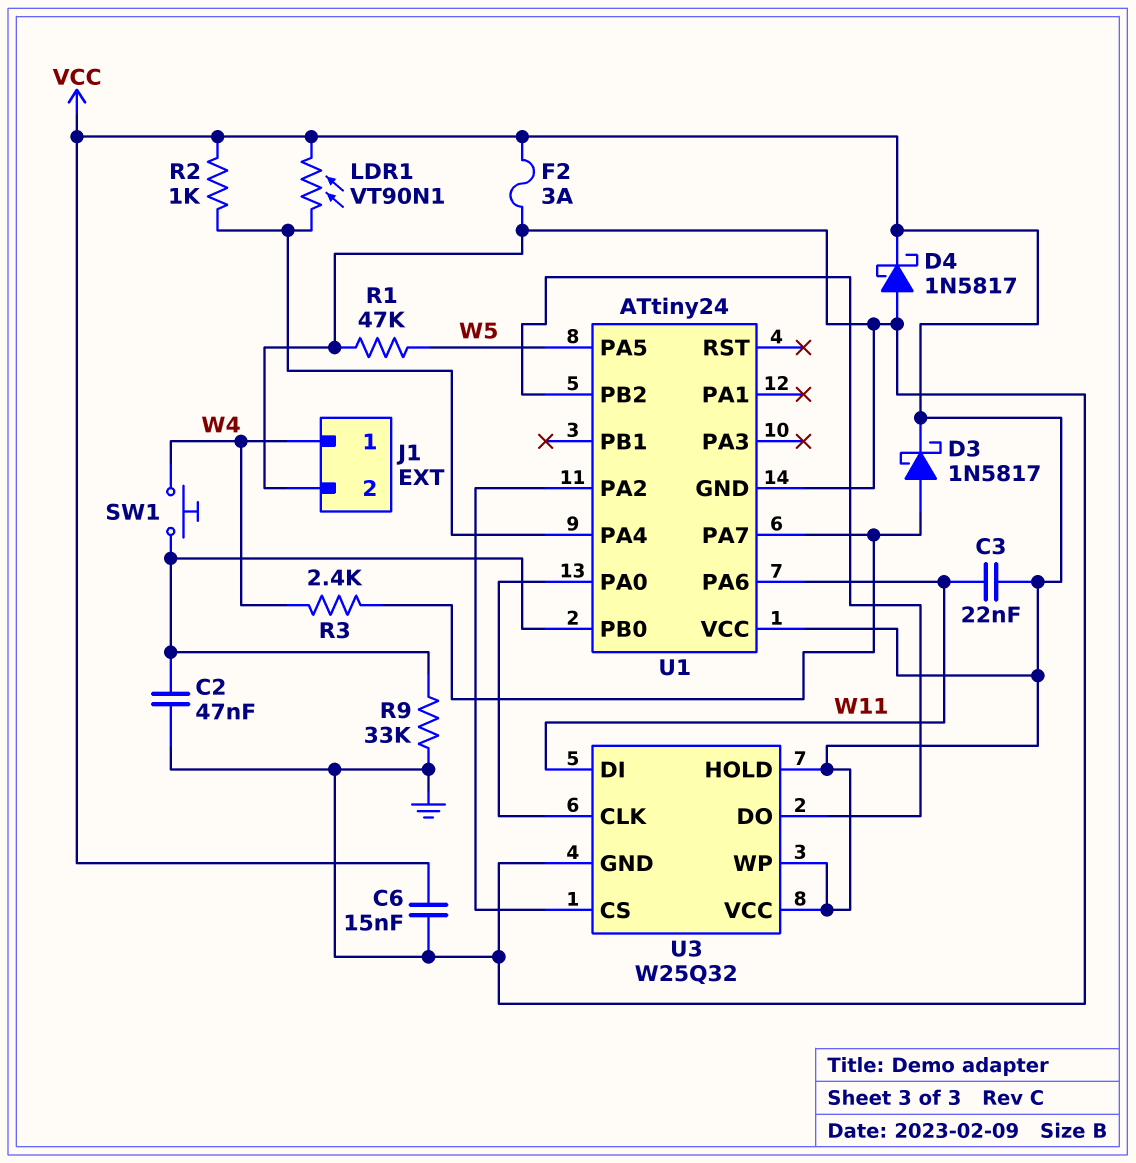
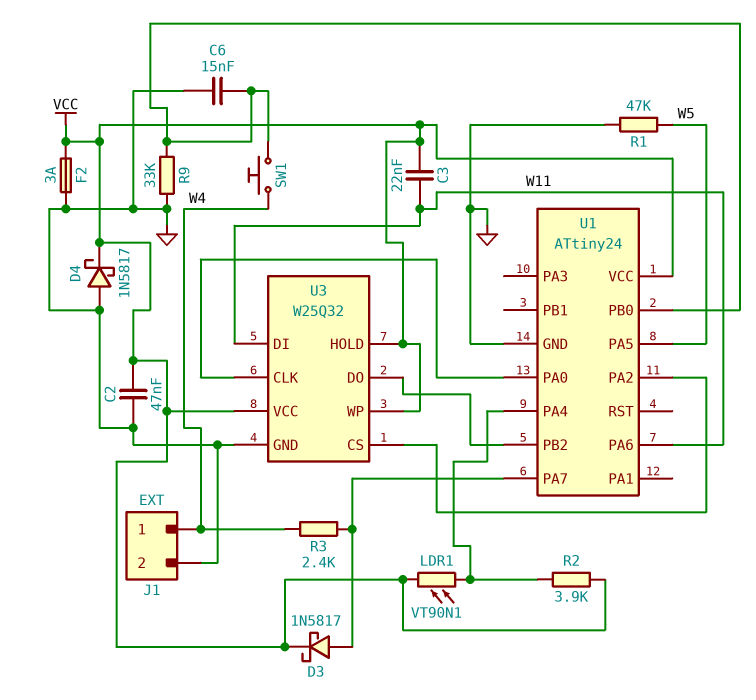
C2: 47nF (GND, U1/PB0) -> 47nF (GND, VCC)
C6: 15nF (GND, VCC) -> 15nF (GND, U1/PB0)
R2: 1k (U1/PA4, VCC) -> 3.9k (U1/PA4, VCC)

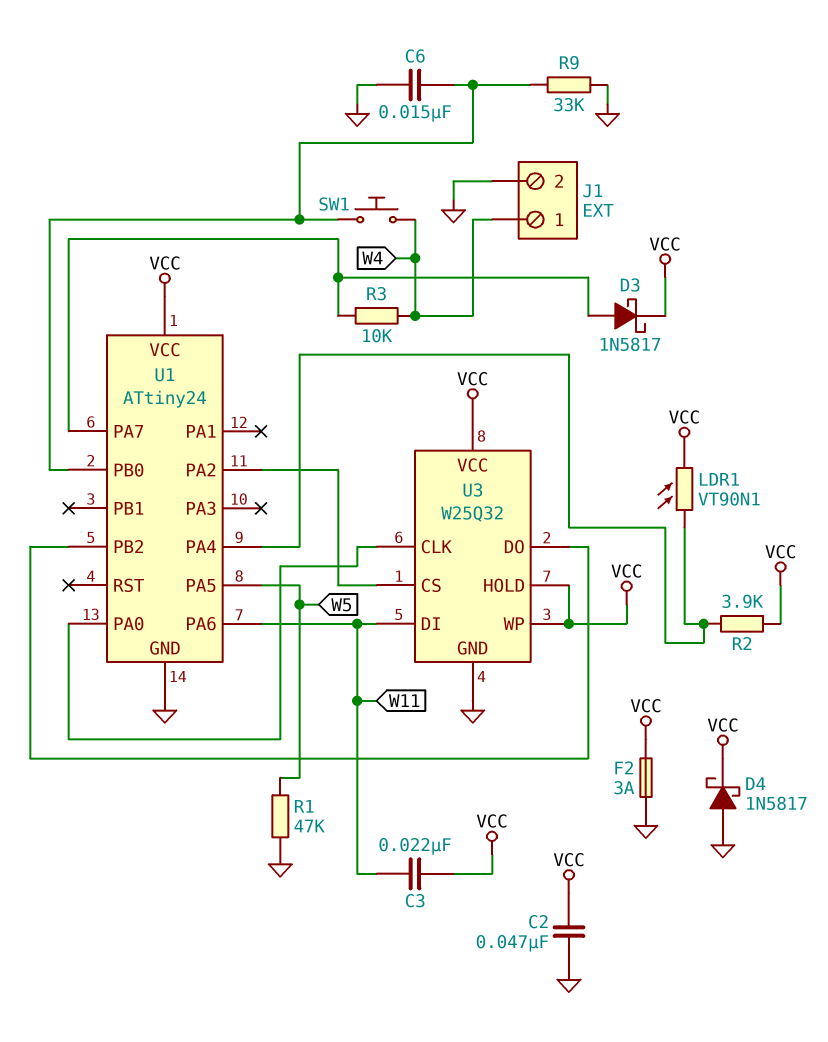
R3: 2.4k (U1/PA7, W4) -> 10k (U1/PA7, W4)

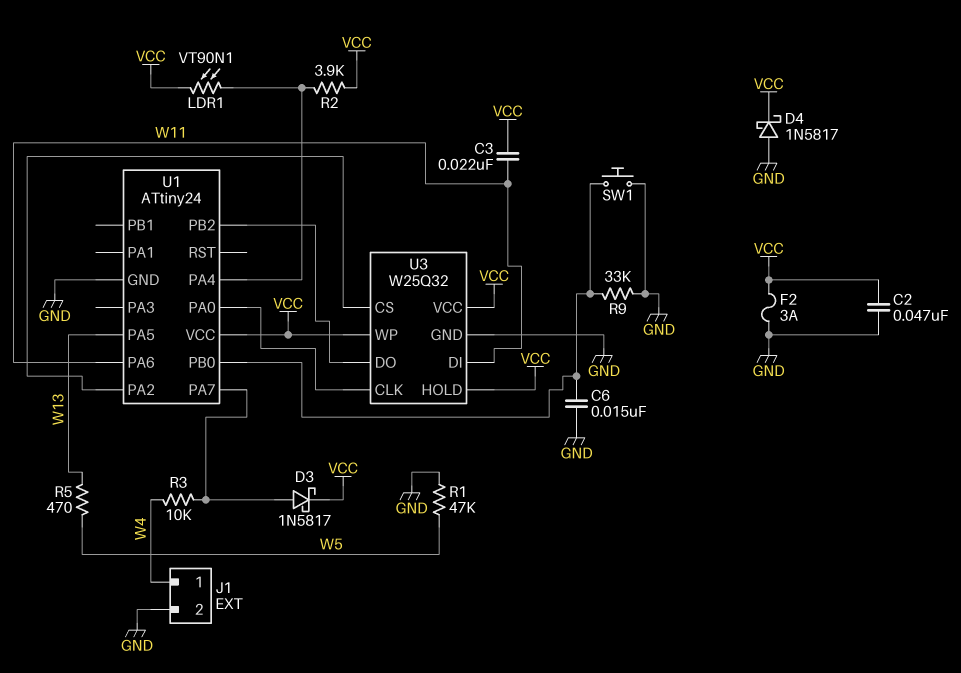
R5: none -> 470 (W5, W13)
SW1: button (U1/PB0, W4) -> button (GND, U1/PB0)
U1 pin PA5: W5 -> W13

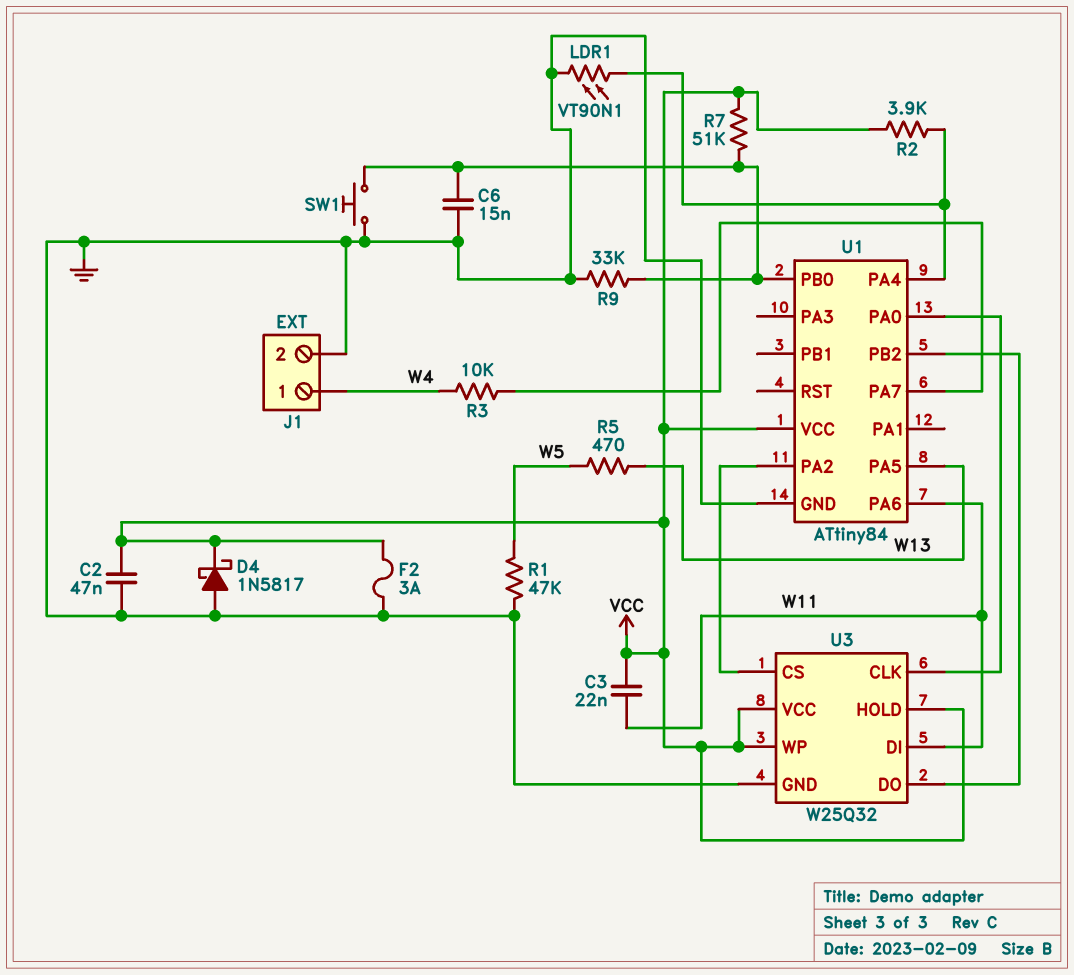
D3: schottky 1N5817 (A U1/PA7, K VCC) -> none
LDR1: VT90N1 (U1/PA4, VCC) -> VT90N1 (GND, U1/PA4)
R7: none -> 51k (U1/PB0, VCC)
U1: ATtiny24 -> ATtiny84

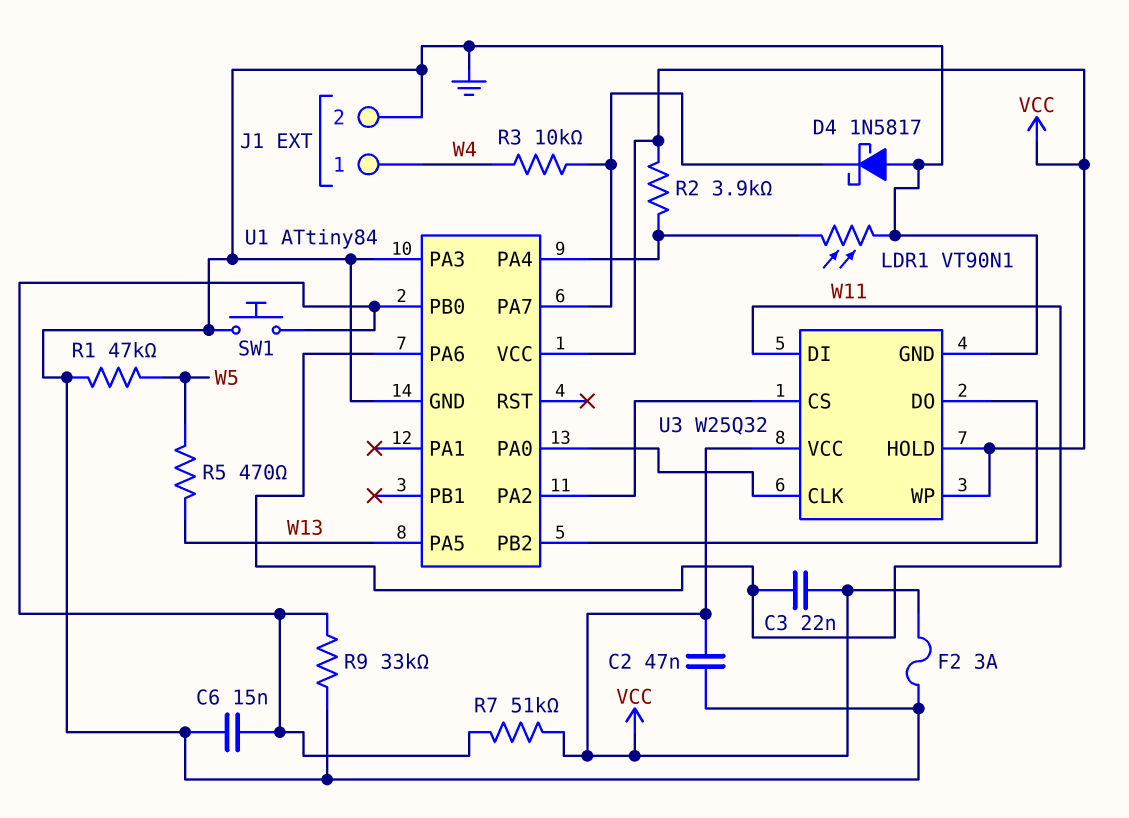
D4: schottky 1N5817 (A GND, K VCC) -> schottky 1N5817 (A GND, K U1/PA7)
U1 pin PA3: none -> GND

